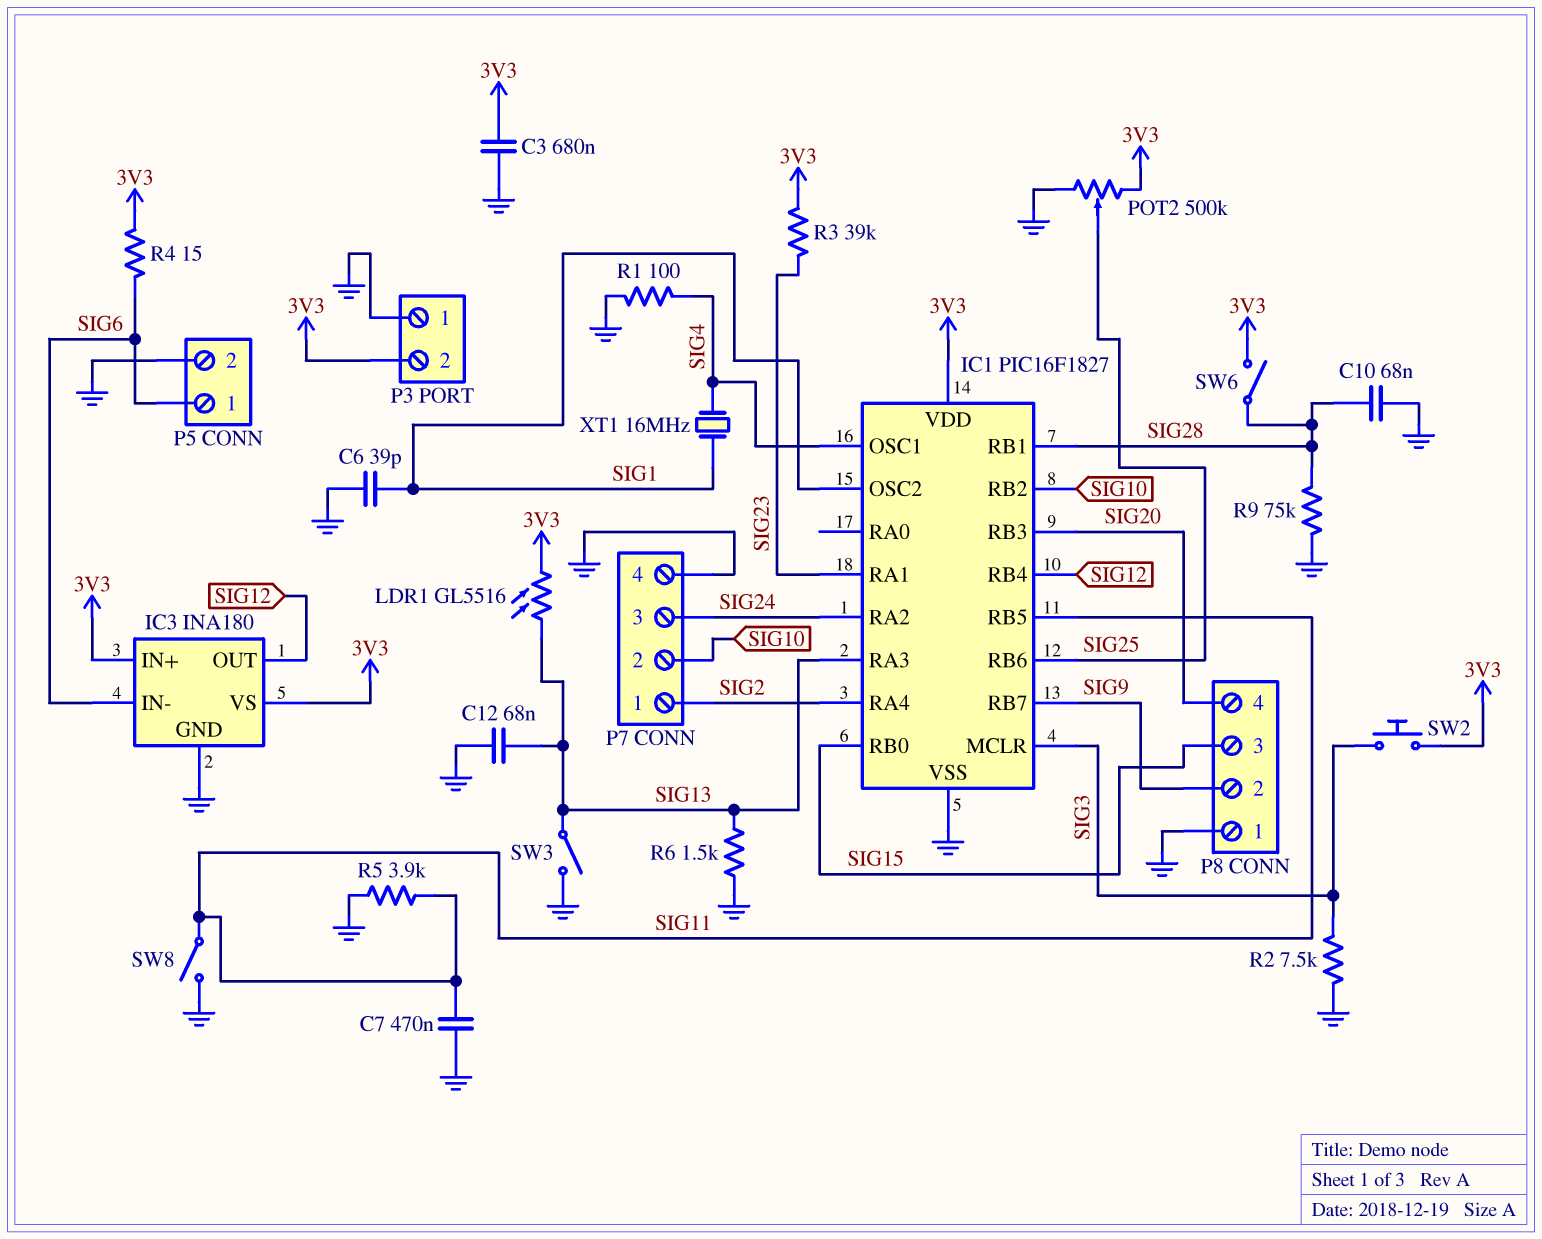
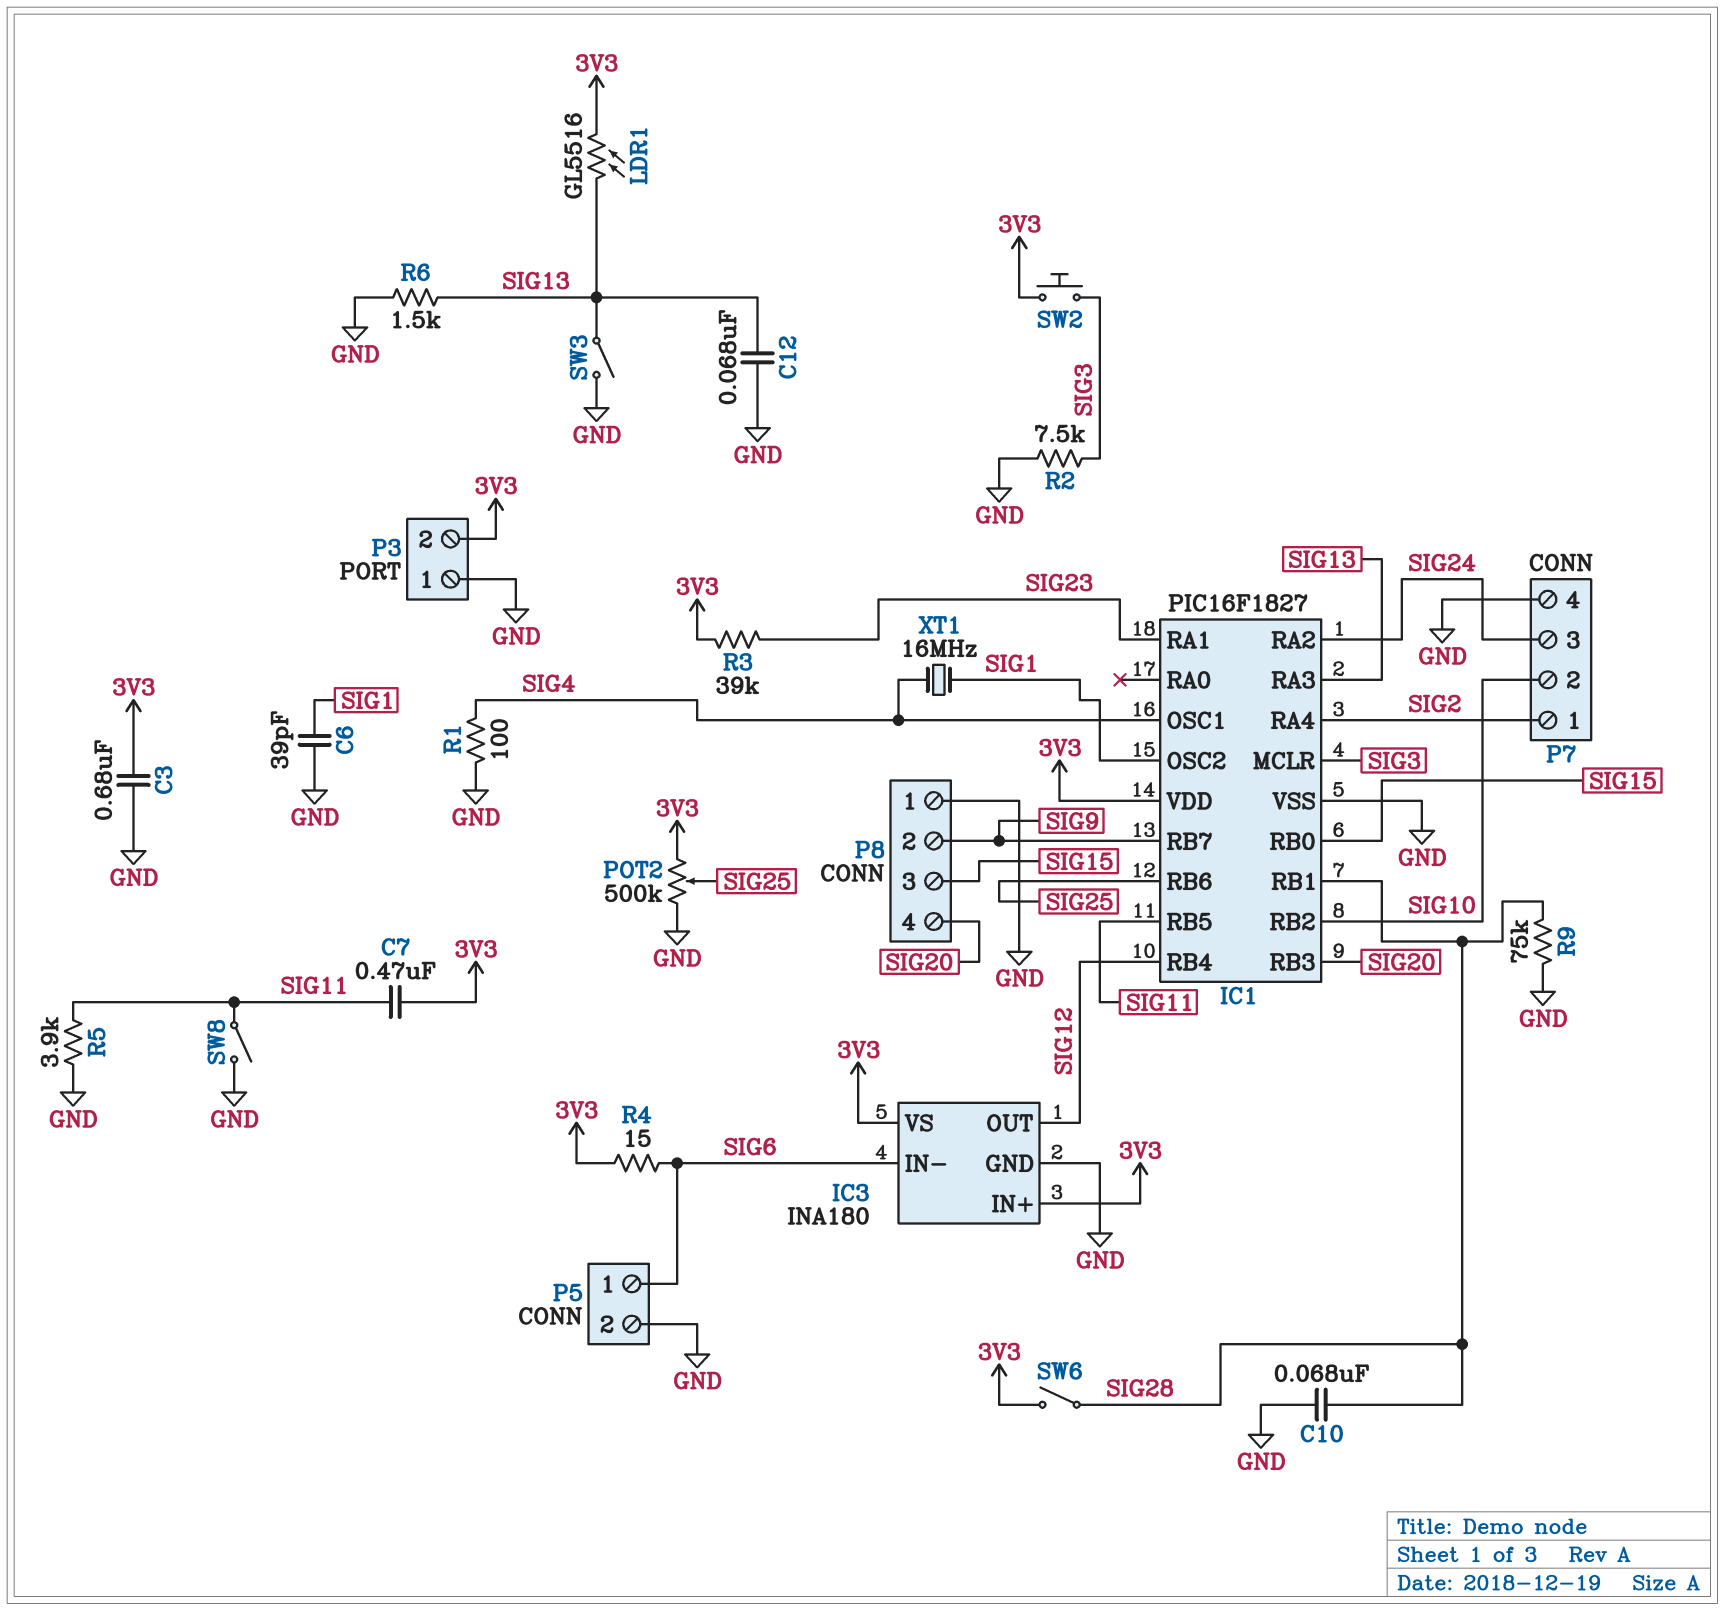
C7: 470nF (GND, SIG11) -> 470nF (3V3, SIG11)

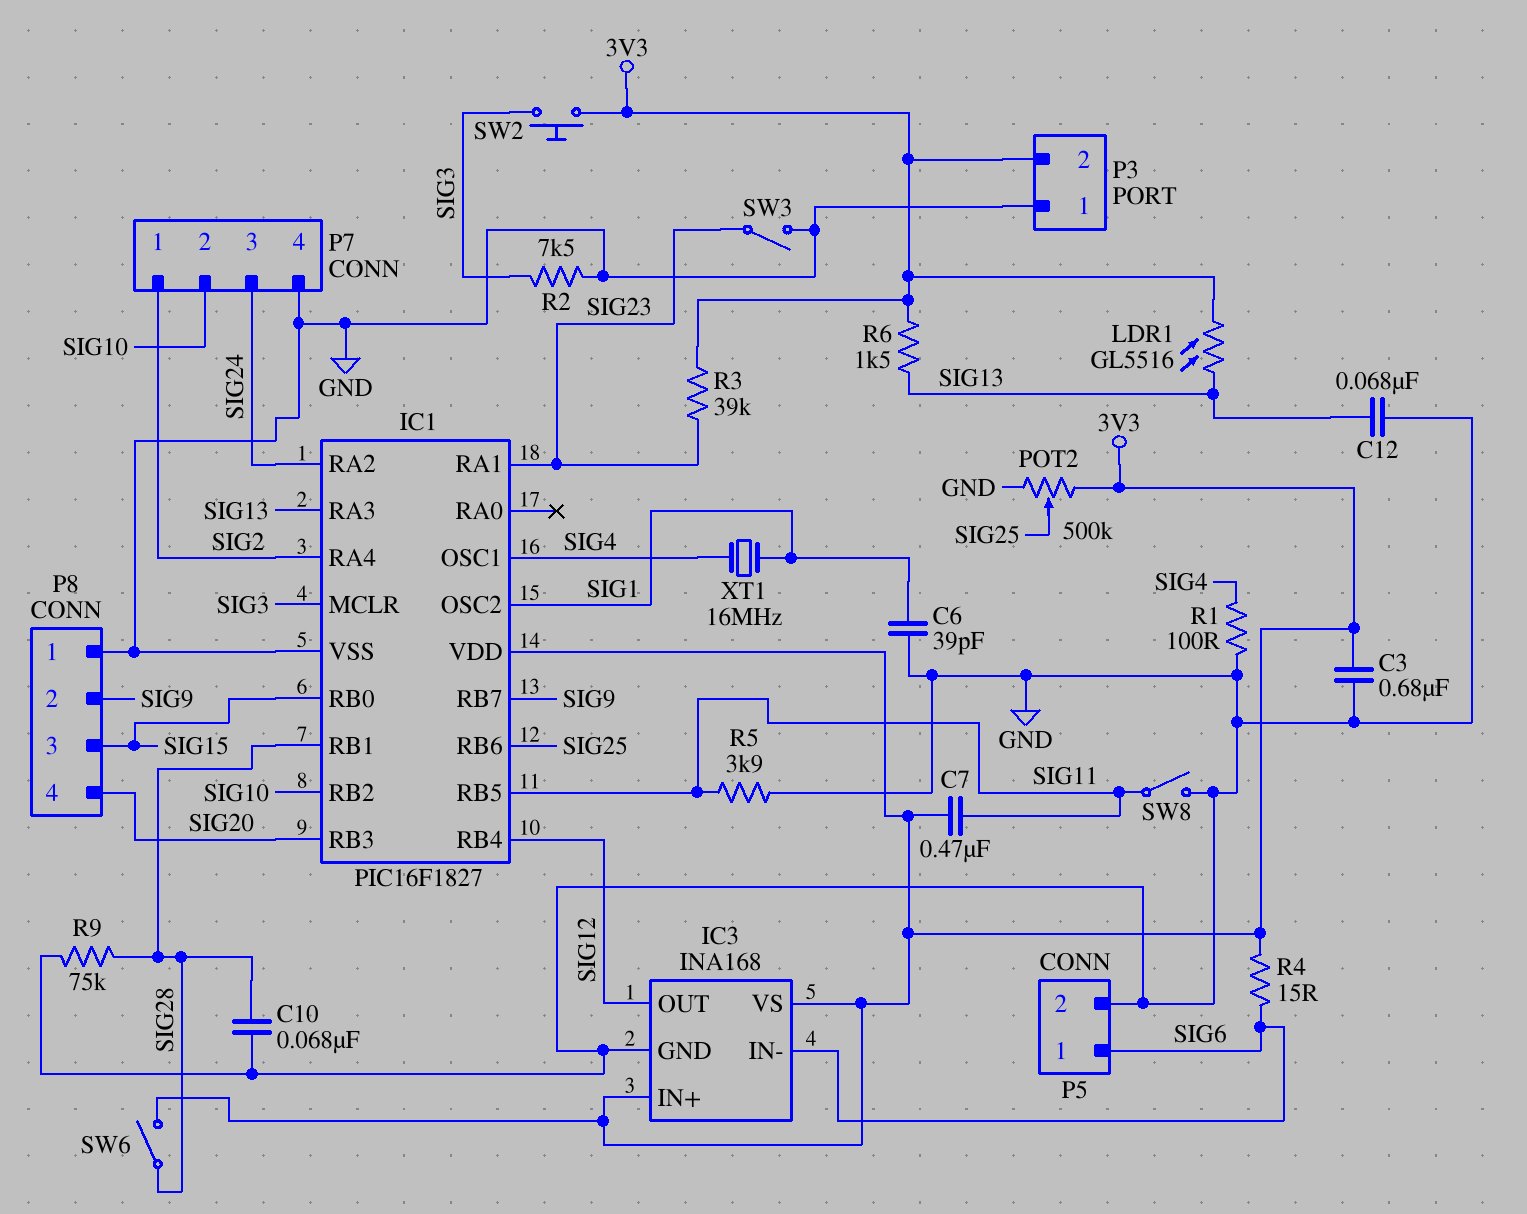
IC3: INA180 -> INA168
R6: 1.5k (GND, SIG13) -> 1.5k (3V3, SIG13)
SW3: switch (GND, SIG13) -> switch (GND, SIG23)

